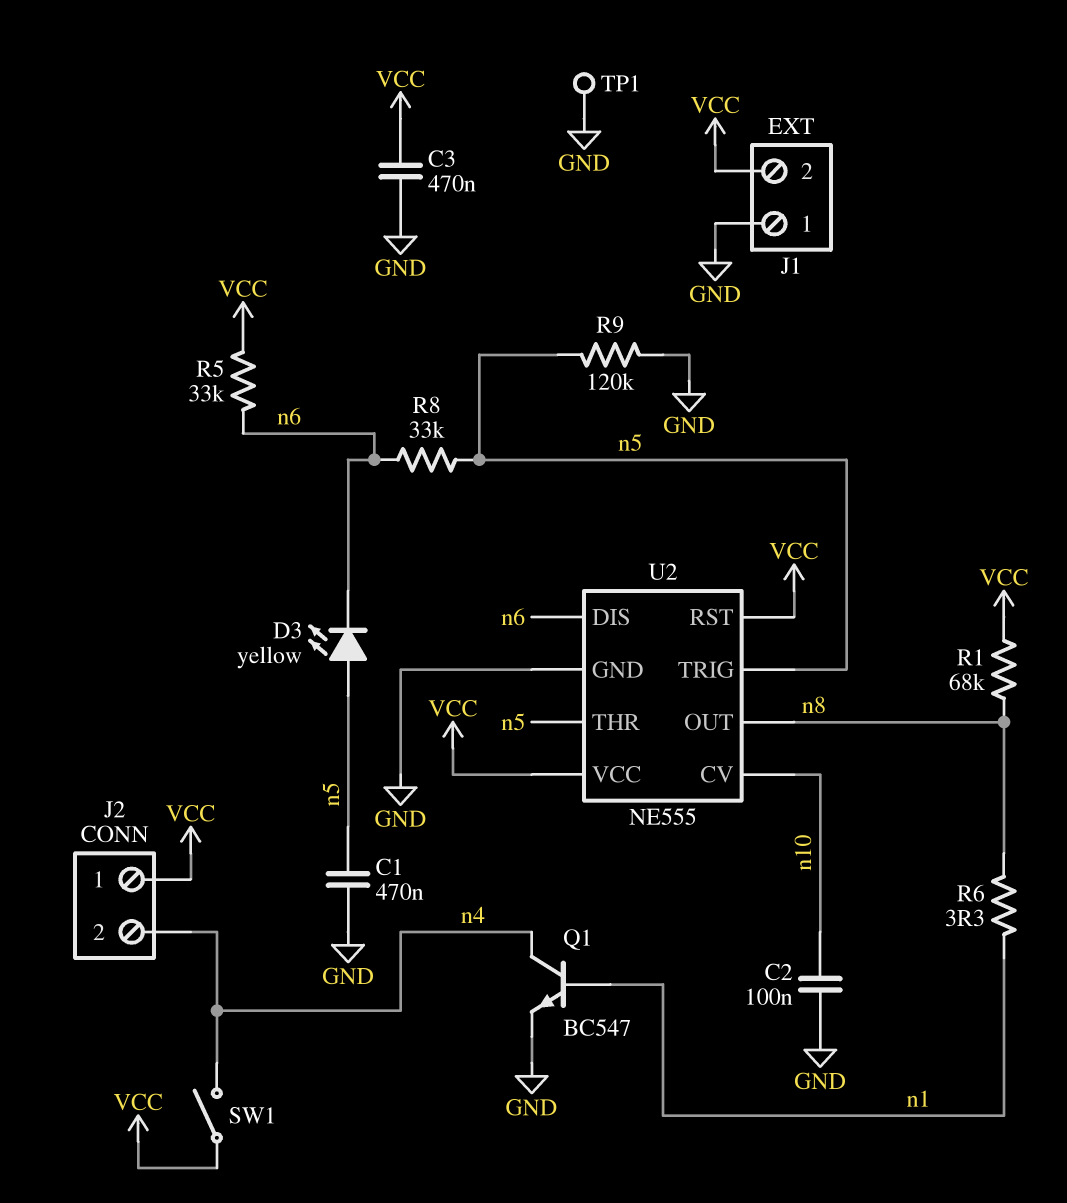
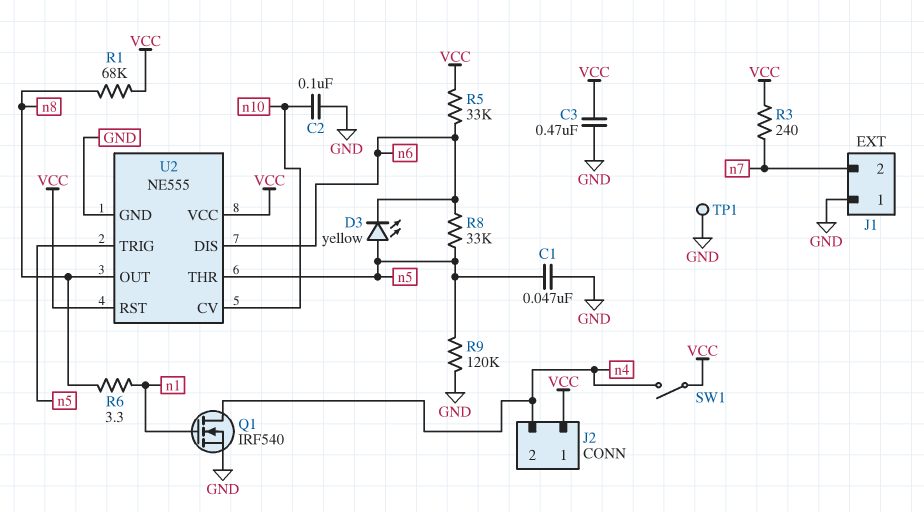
C1: 470nF (GND, n5) -> 47nF (GND, n5)
J1 pin 2: VCC -> n7
Q1: NPN BC547 (B n1, C n4, E GND) -> NMOS IRF540 (G n1, D n4, S GND)
R3: none -> 240 (VCC, n7)

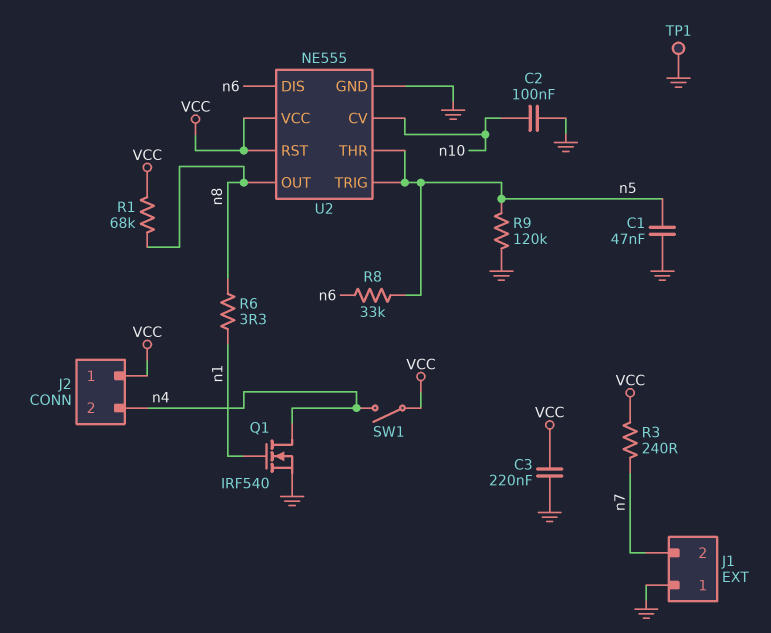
C3: 470nF (GND, VCC) -> 220nF (GND, VCC)
D3: LED yellow (A n5, K n6) -> none
R5: 33k (VCC, n6) -> none

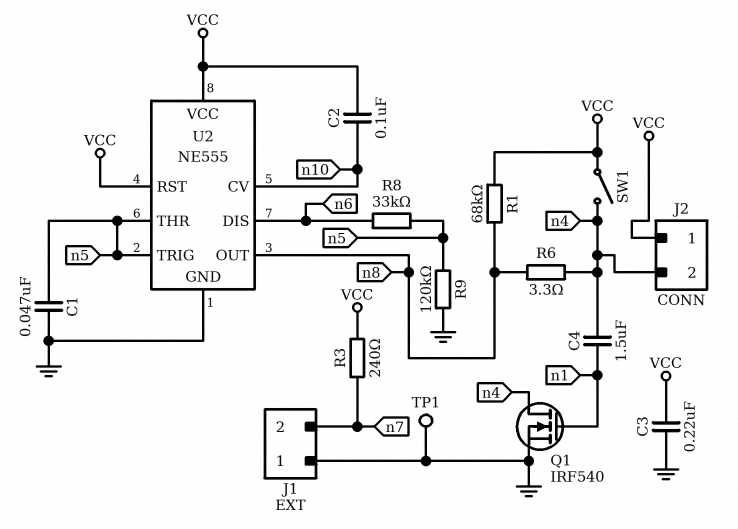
C2: 100nF (GND, n10) -> 100nF (VCC, n10)
C4: none -> 1.5uF (n1, n4)
R6: 3.3 (n1, n8) -> 3.3 (n4, n8)

